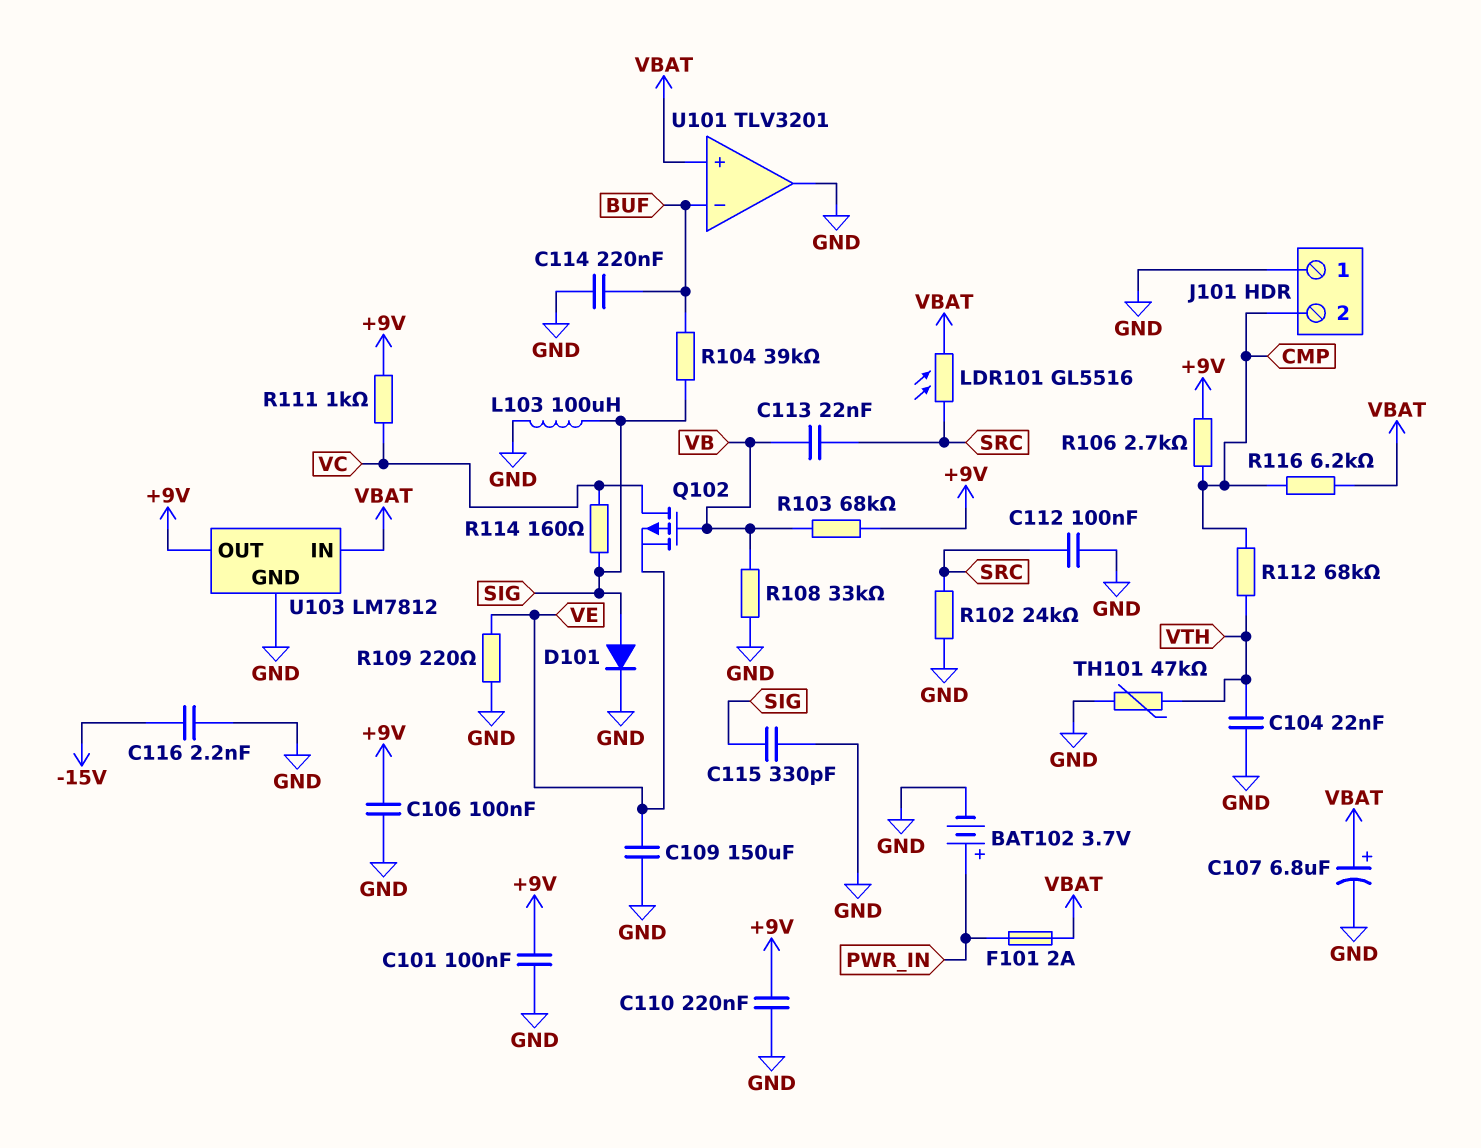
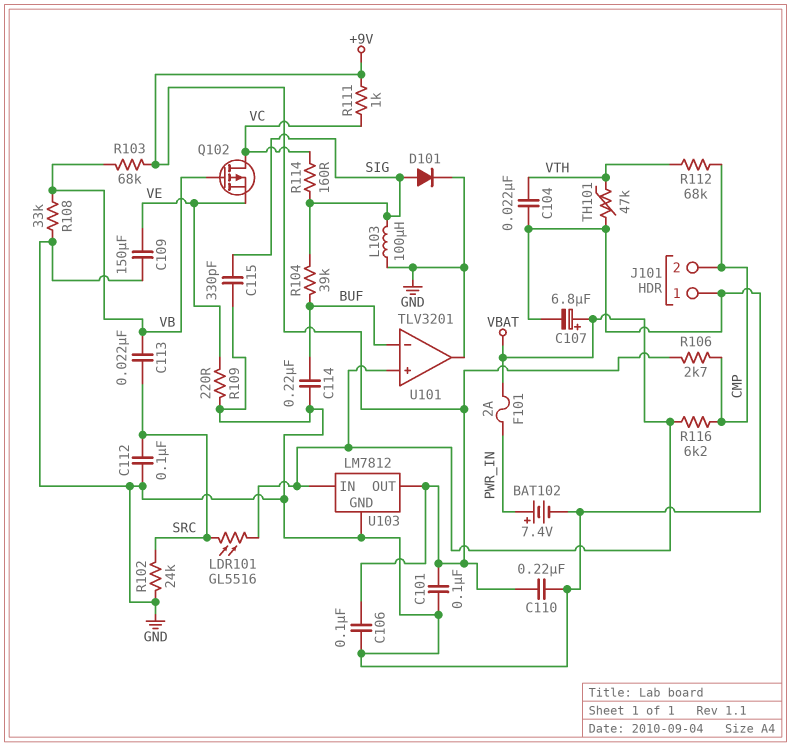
BAT102: 3.7V (plus PWR_IN, minus GND) -> 7.4V (plus PWR_IN, minus GND)
C116: 2.2nF (-15V, GND) -> none

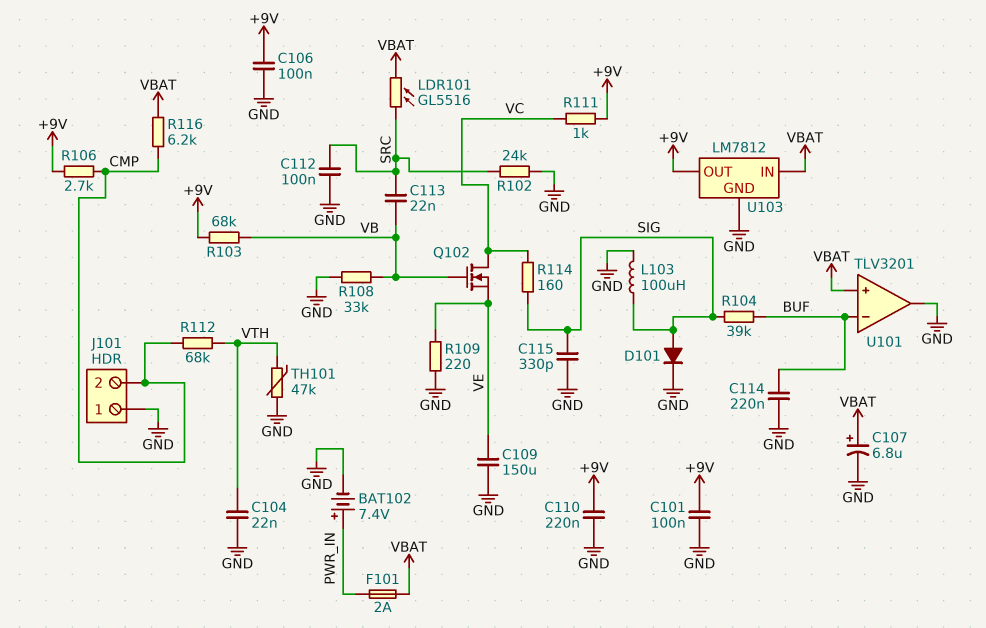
Q102: PMOS (G VB, D VC, S VE) -> NMOS (G VB, D VC, S VE)

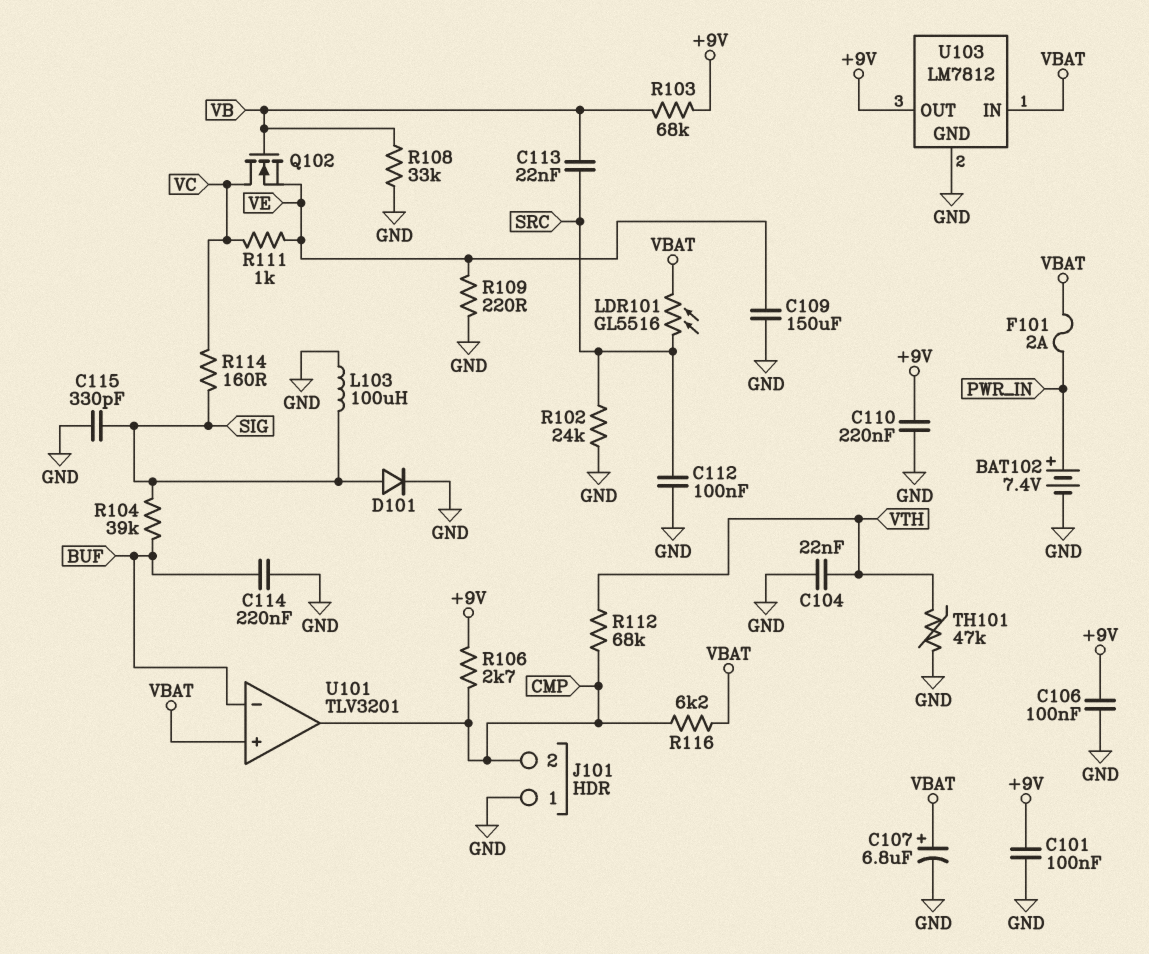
R111: 1k (+9V, VC) -> 1k (VC, VE)
U101 pin out: GND -> CMP

